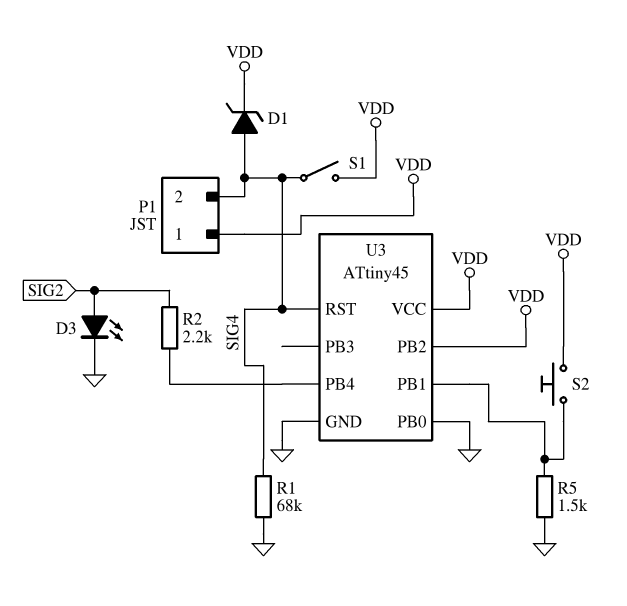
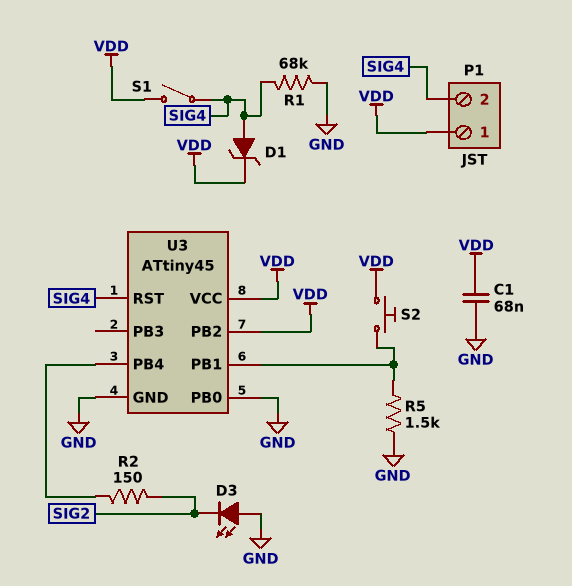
C1: none -> 68nF (GND, VDD)
D3: LED (A SIG2, K GND) -> LED (A GND, K SIG2)
R2: 2.2k (SIG2, U3/PB4) -> 150 (SIG2, U3/PB4)

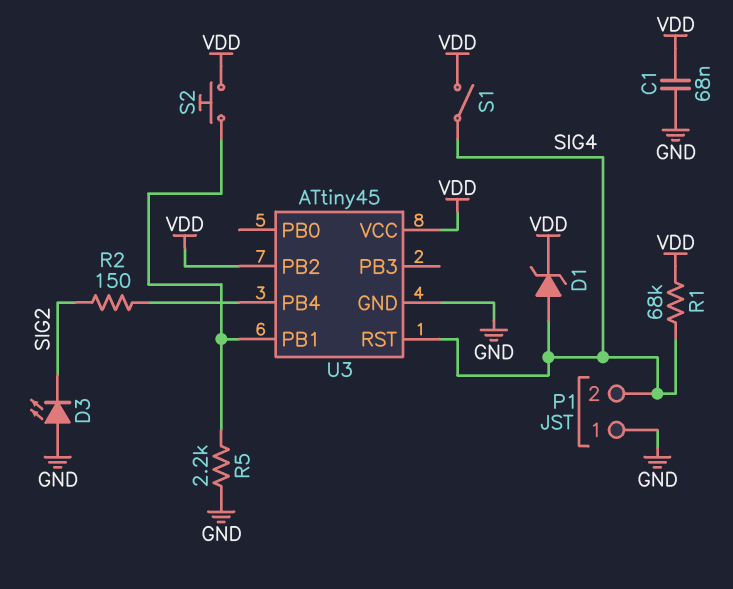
P1 pin 1: VDD -> GND
R1: 68k (GND, SIG4) -> 68k (SIG4, VDD)
R5: 1.5k (GND, U3/PB1) -> 2.2k (GND, U3/PB1)
U3 pin PB0: GND -> none

